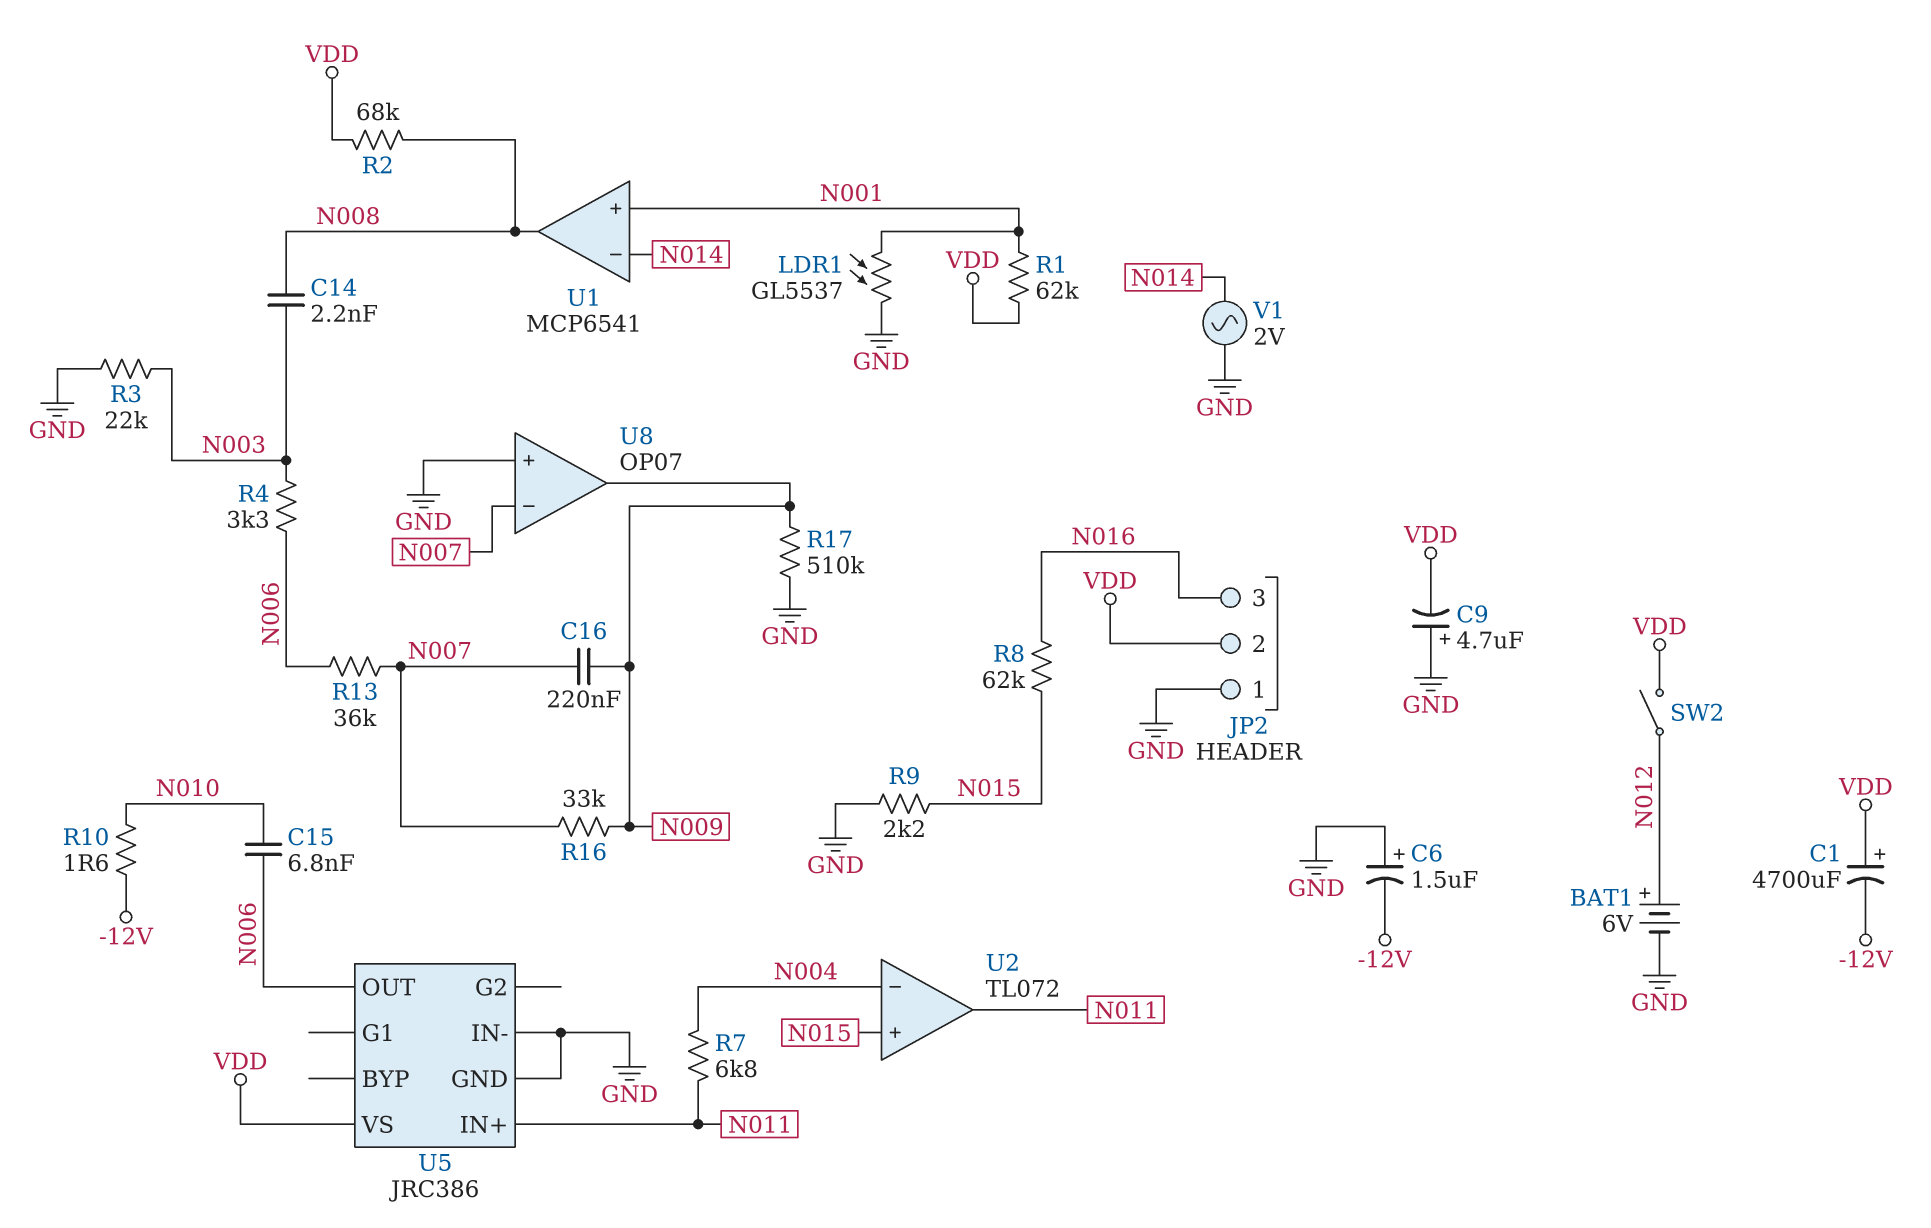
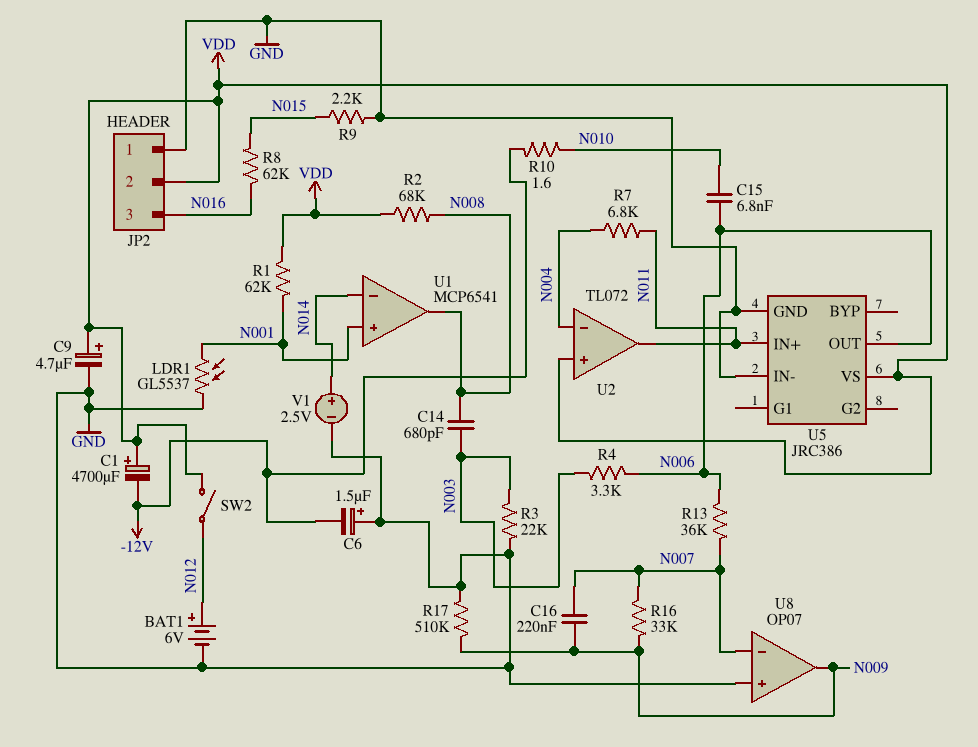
C9: 4.7uF (plus GND, minus VDD) -> 4.7uF (plus VDD, minus GND)
C14: 2.2nF (N003, N008) -> 680pF (N003, N008)
U2 pin in+: N015 -> VDD
V1: AC 2V (GND, N014) -> 2.5V (plus N014, minus GND)

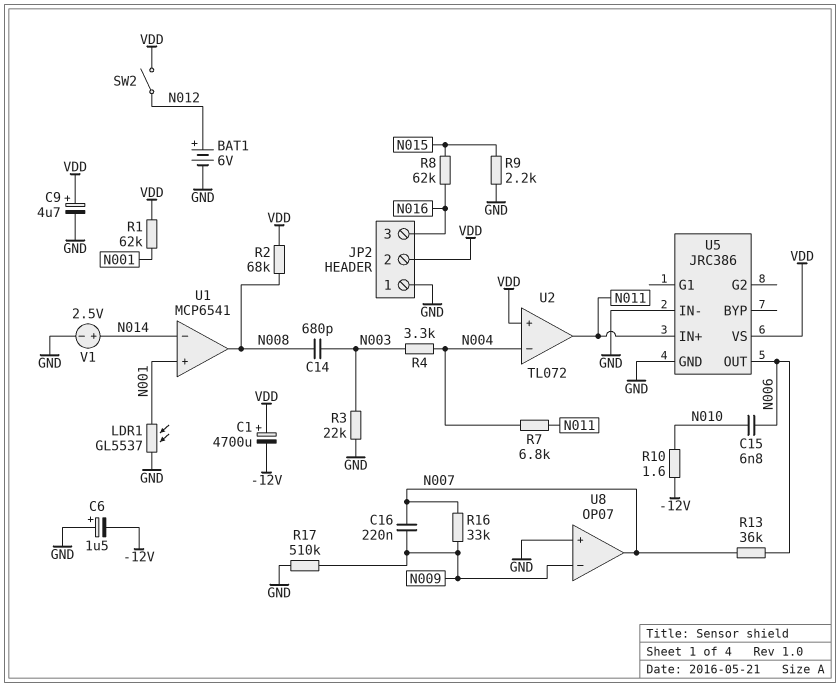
R4: 3.3k (N003, N006) -> 3.3k (N003, N004)
U8 pin in-: N007 -> N009
U8 pin out: N009 -> N007

